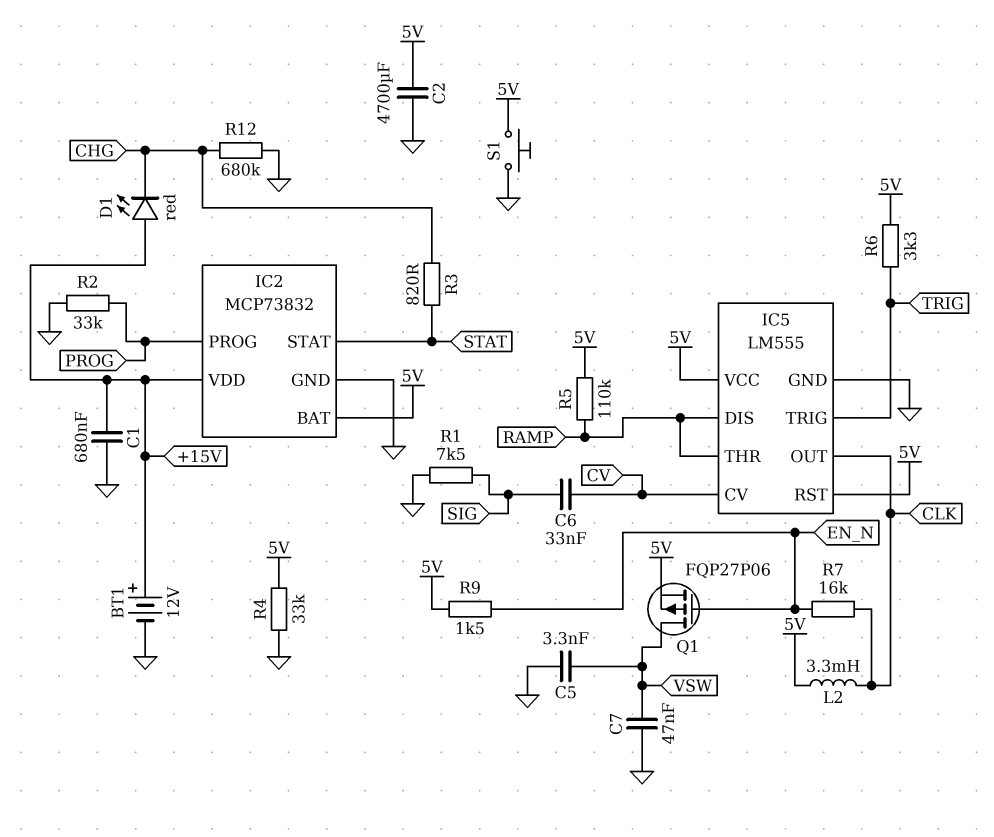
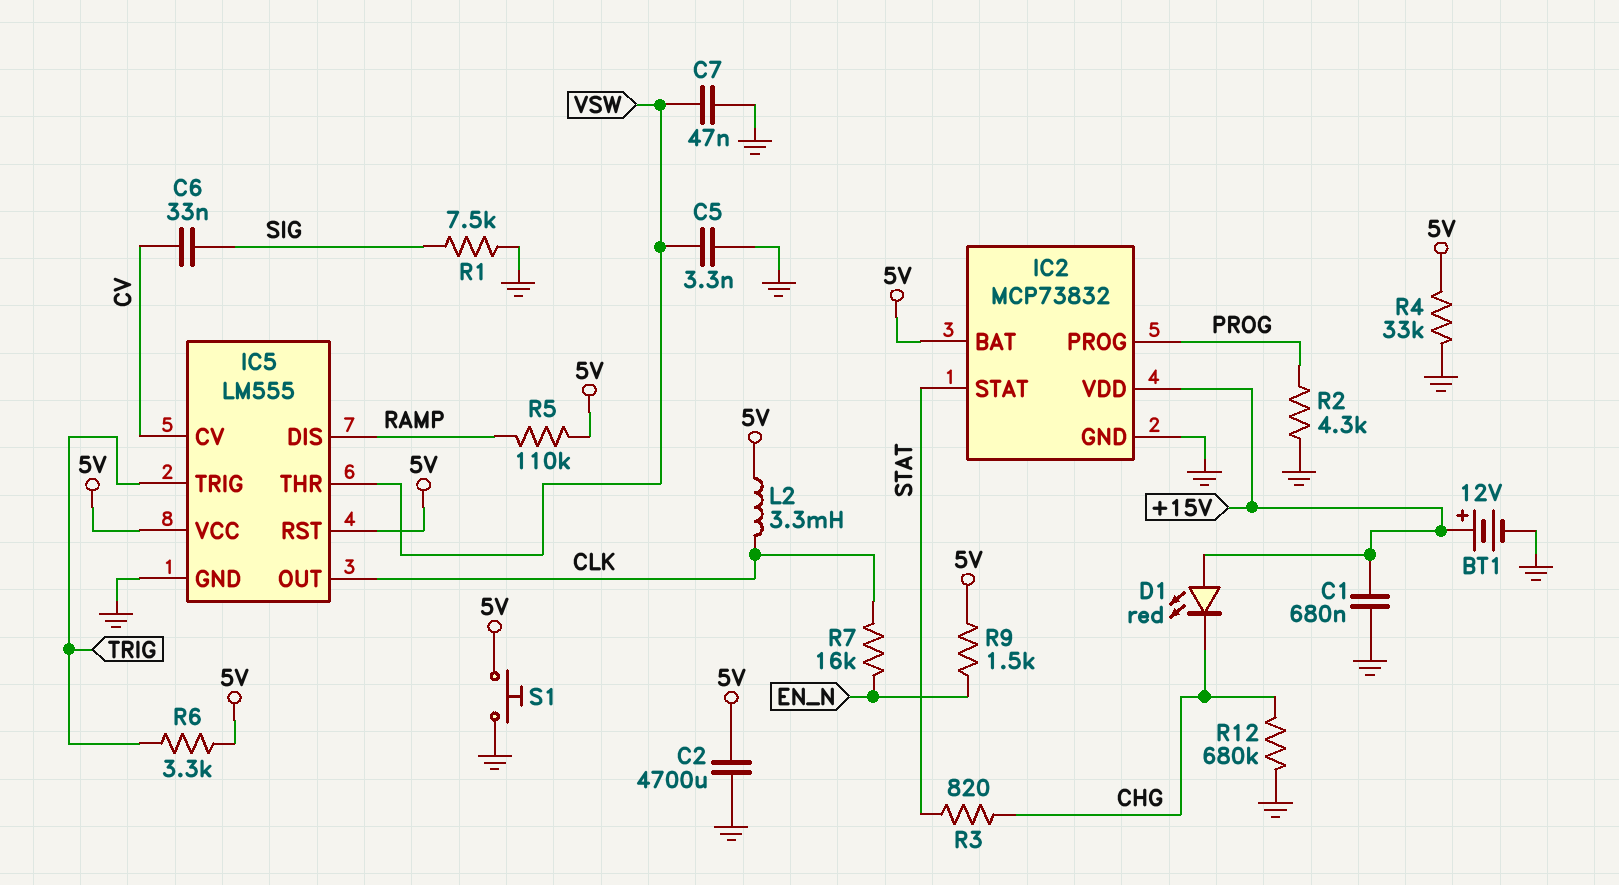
IC5 pin THR: RAMP -> VSW
Q1: PMOS FQP27P06 (G EN_N, D VSW, S 5V) -> none
R2: 33k (GND, PROG) -> 4.3k (GND, PROG)

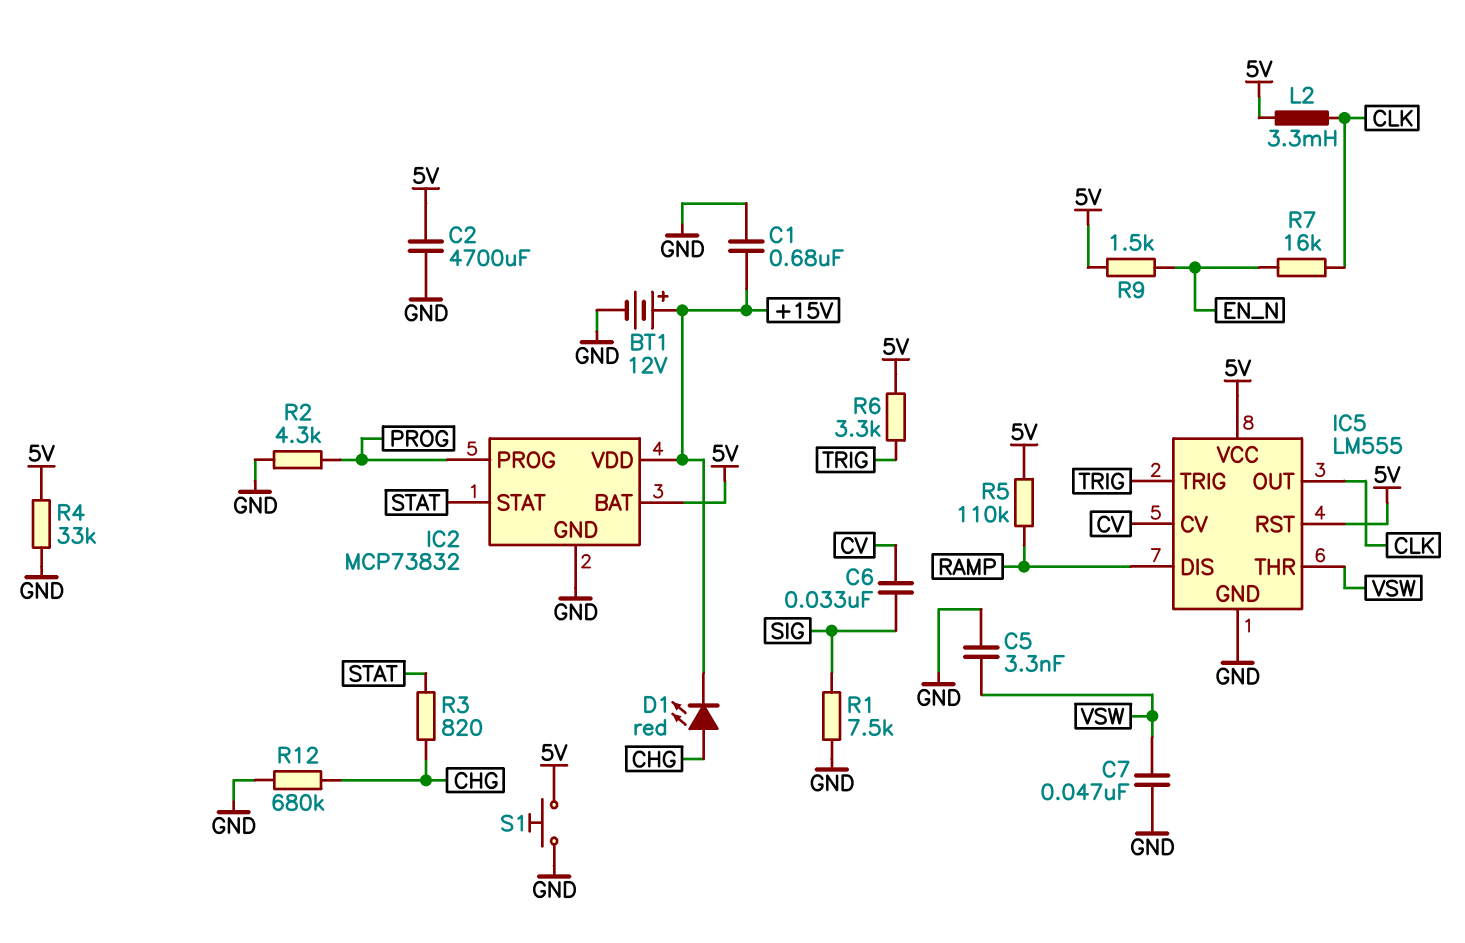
D1: LED red (A +15V, K CHG) -> LED red (A CHG, K +15V)

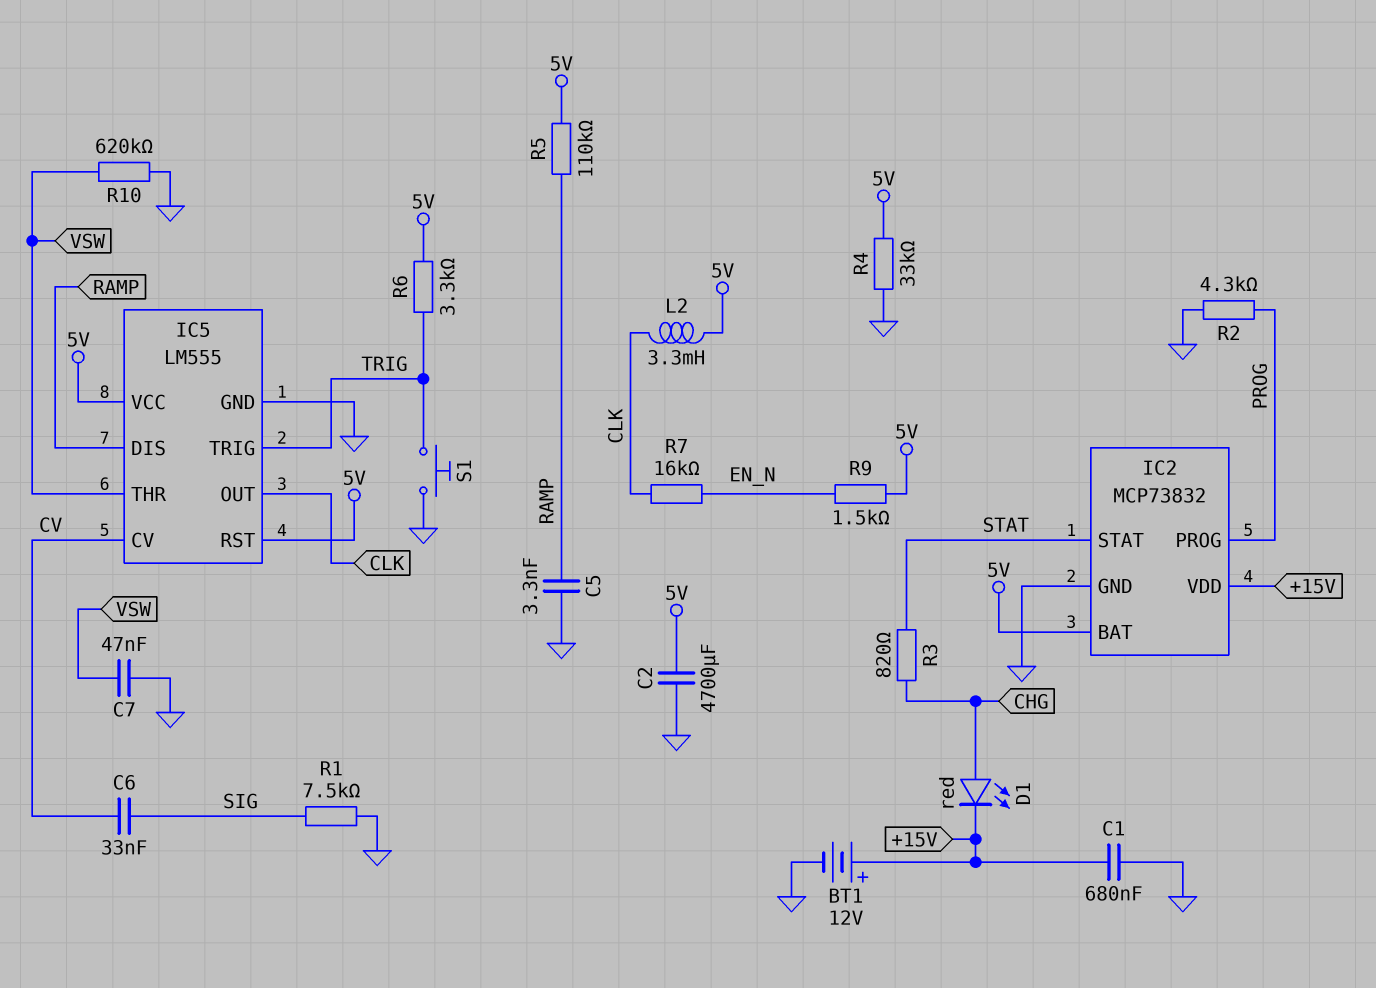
C5: 3.3nF (GND, VSW) -> 3.3nF (GND, RAMP)
R10: none -> 620k (GND, VSW)
R12: 680k (CHG, GND) -> none
S1: button (5V, GND) -> button (GND, TRIG)

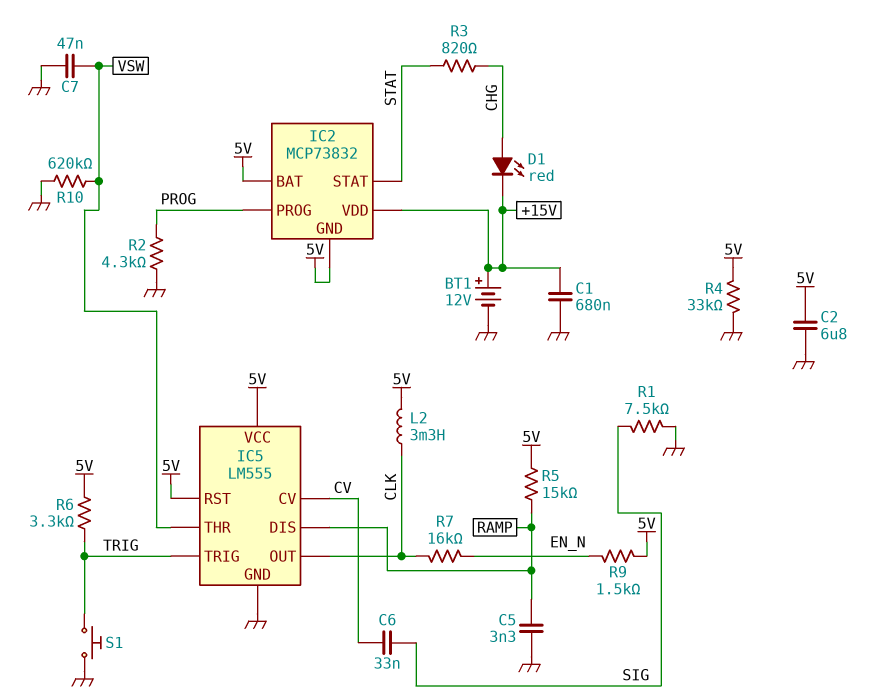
C2: 4700uF (5V, GND) -> 6.8uF (5V, GND)
IC2 pin GND: GND -> 5V
R5: 110k (5V, RAMP) -> 15k (5V, RAMP)

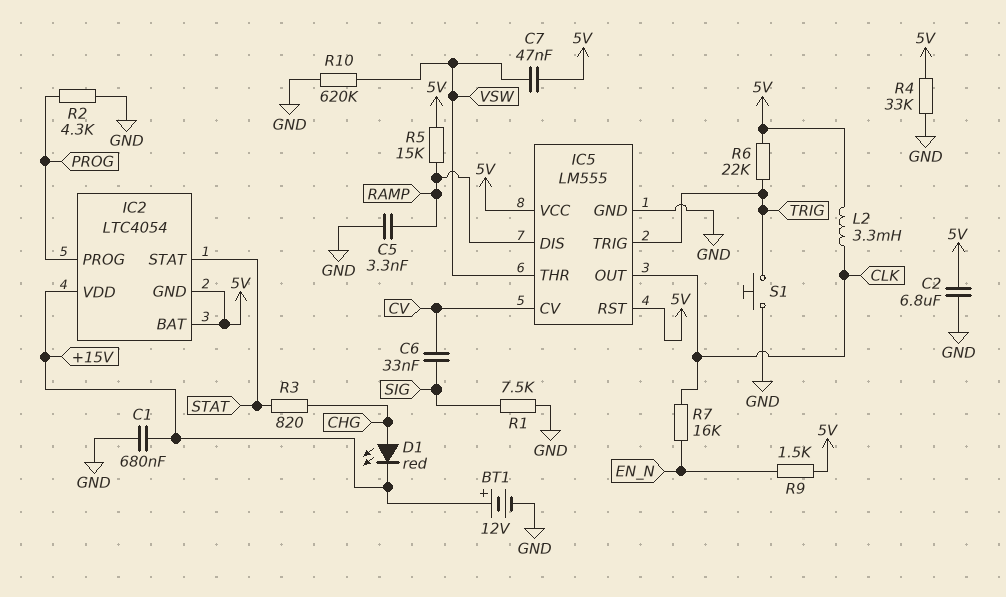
C7: 47nF (GND, VSW) -> 47nF (5V, VSW)
IC2: MCP73832 -> LTC4054
R6: 3.3k (5V, TRIG) -> 22k (5V, TRIG)

